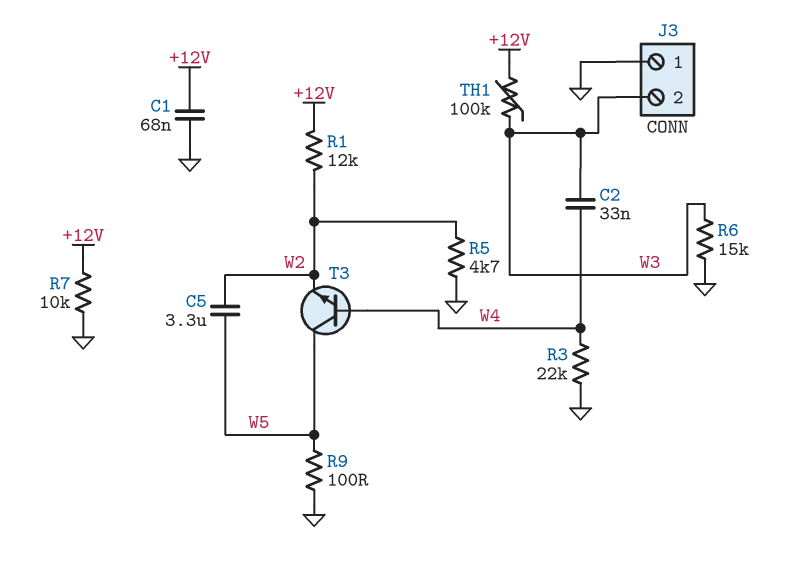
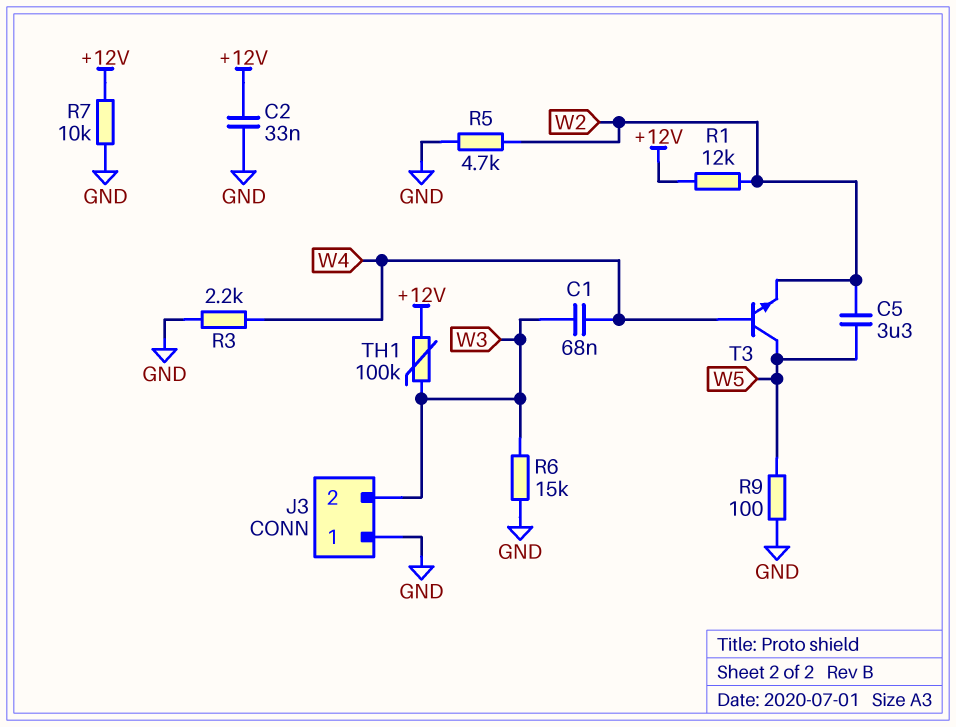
C1: 68nF (+12V, GND) -> 68nF (W3, W4)
C2: 33nF (W3, W4) -> 33nF (+12V, GND)
R3: 22k (GND, W4) -> 2.2k (GND, W4)

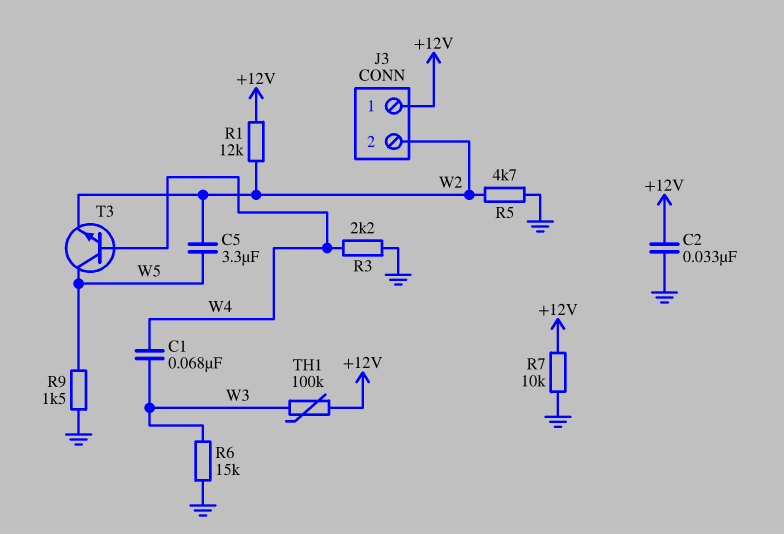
J3 pin 1: GND -> +12V
J3 pin 2: W3 -> W2
R9: 100 (GND, W5) -> 1.5k (GND, W5)

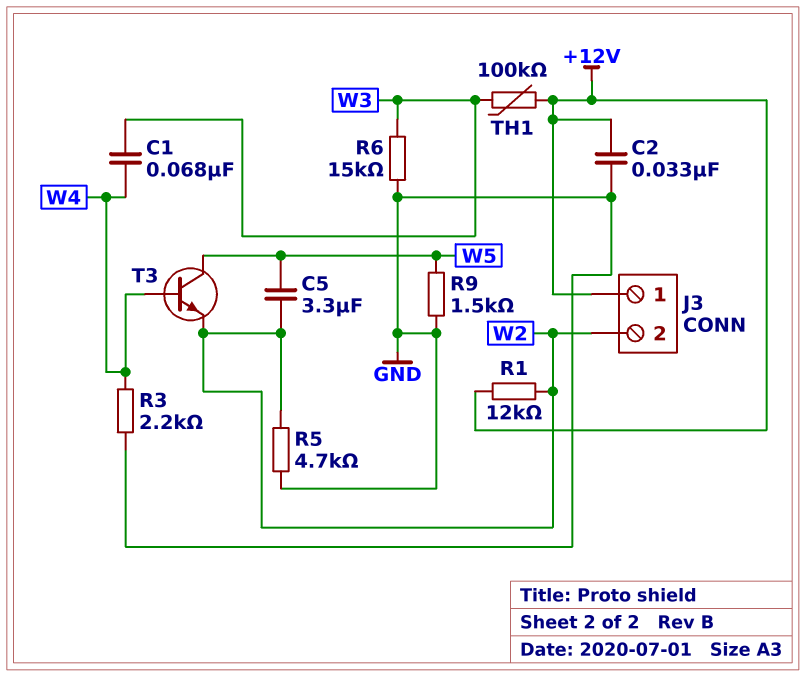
R7: 10k (+12V, GND) -> none

